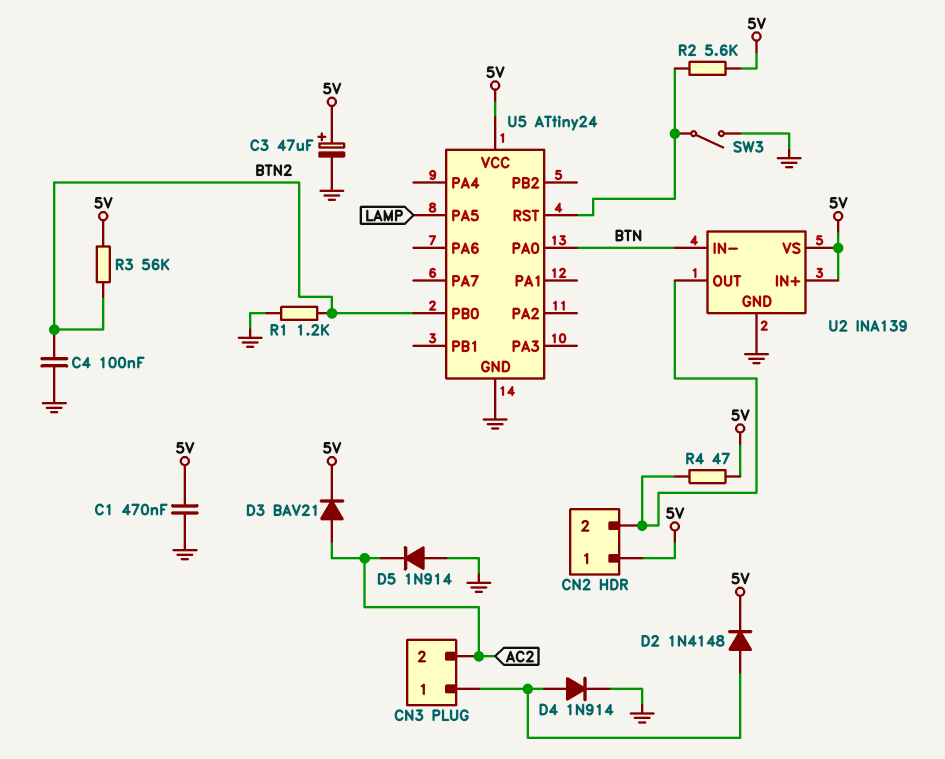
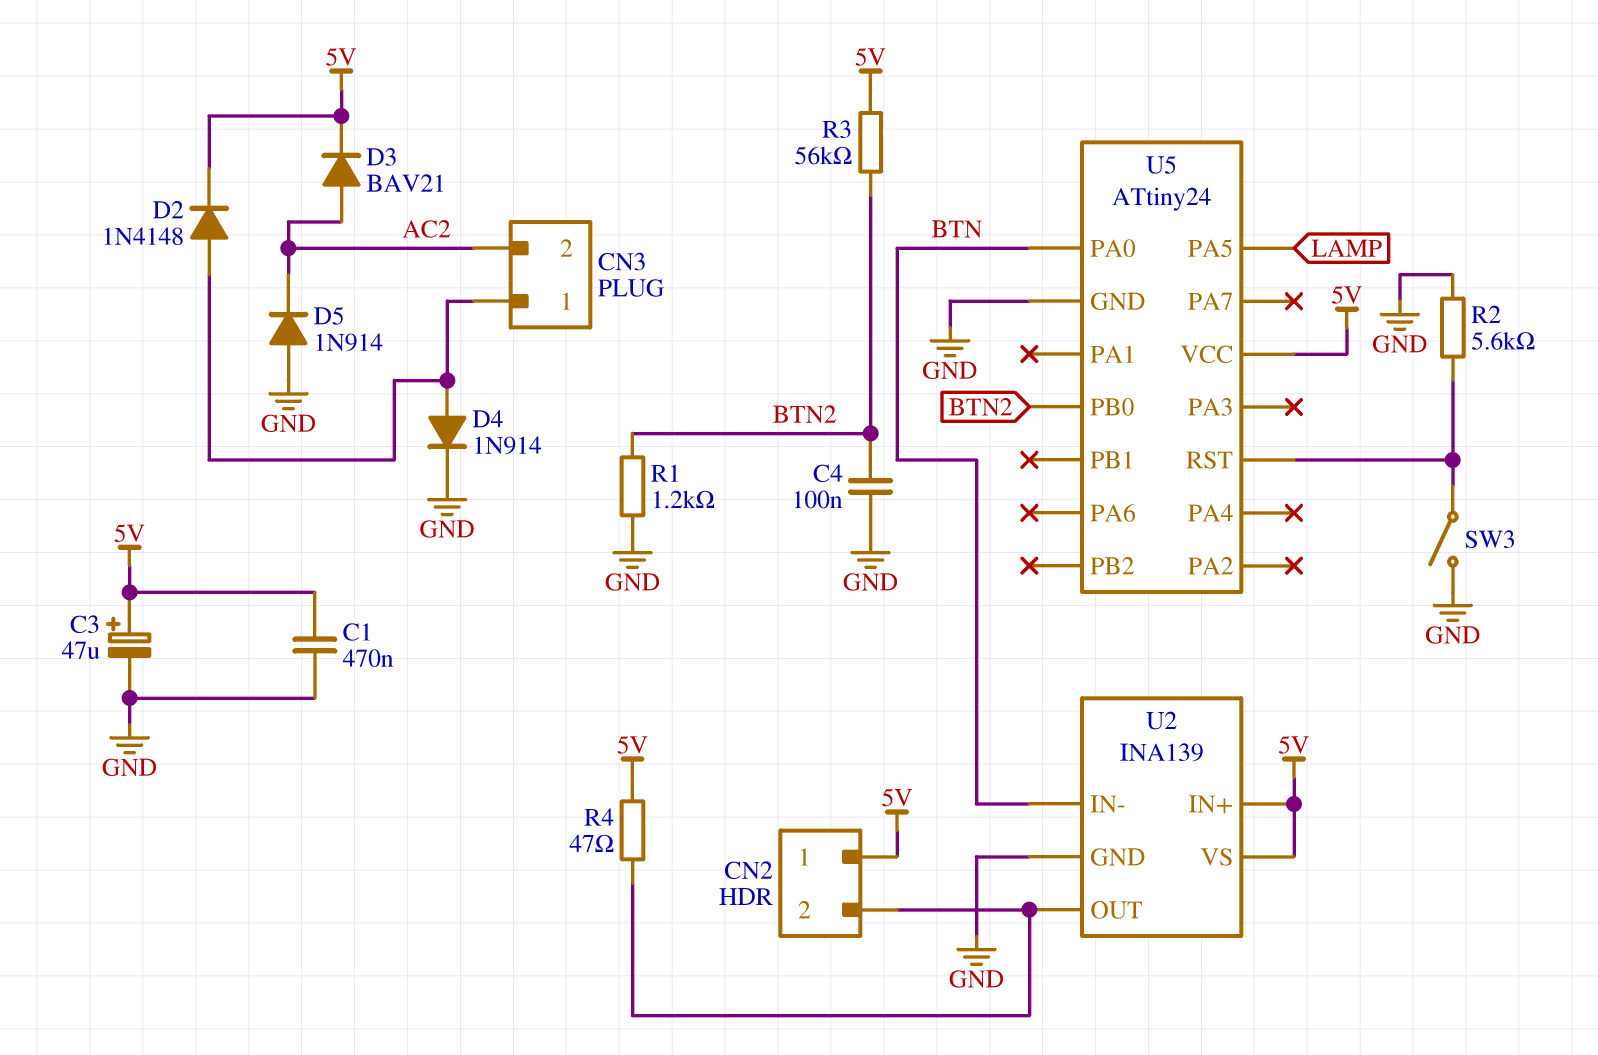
R2: 5.6k (5V, U5/RST) -> 5.6k (GND, U5/RST)

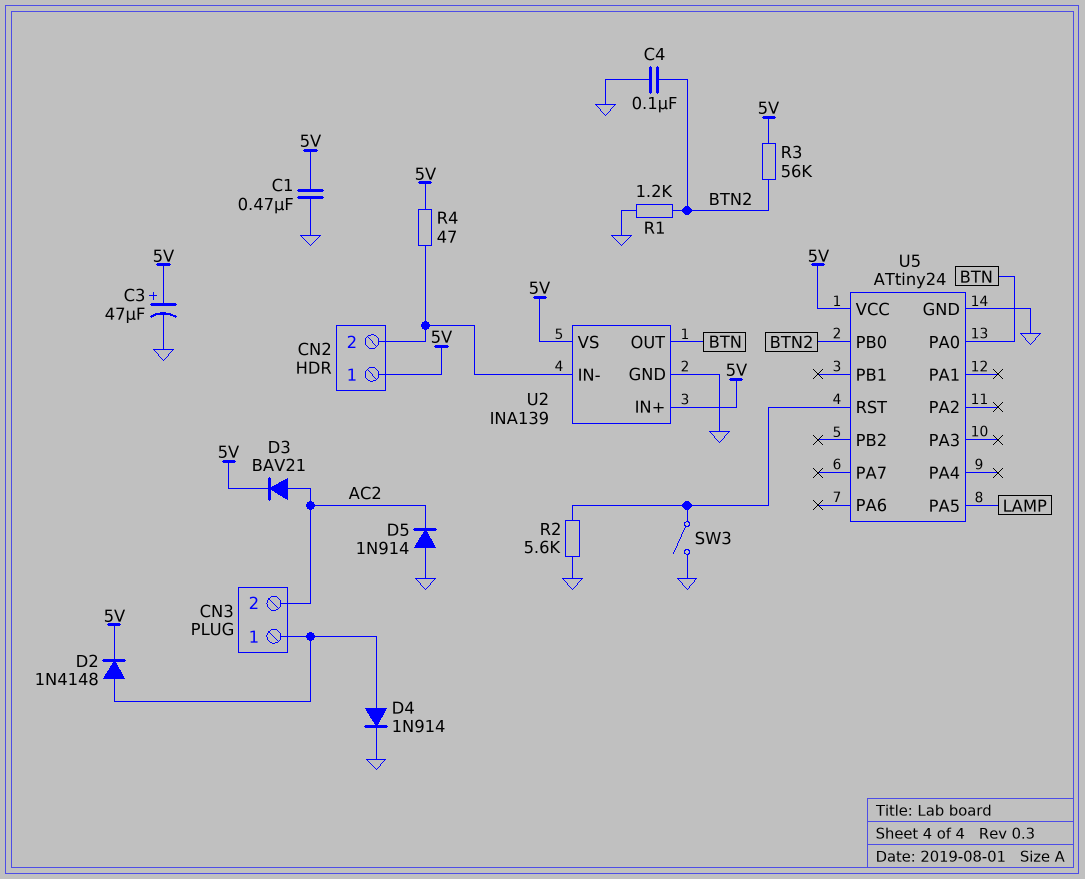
U2 pin IN-: BTN -> CN2/2
U2 pin OUT: CN2/2 -> BTN

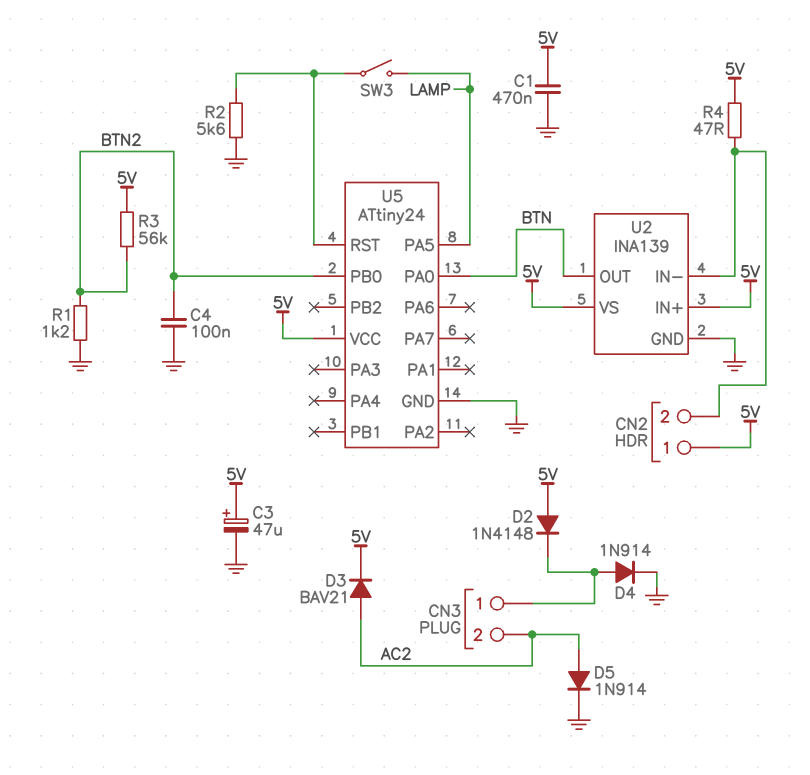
D2: diode 1N4148 (A CN3/1, K 5V) -> diode 1N4148 (A 5V, K CN3/1)
D5: diode 1N914 (A GND, K AC2) -> diode 1N914 (A AC2, K GND)
SW3: switch (GND, U5/RST) -> switch (LAMP, U5/RST)

